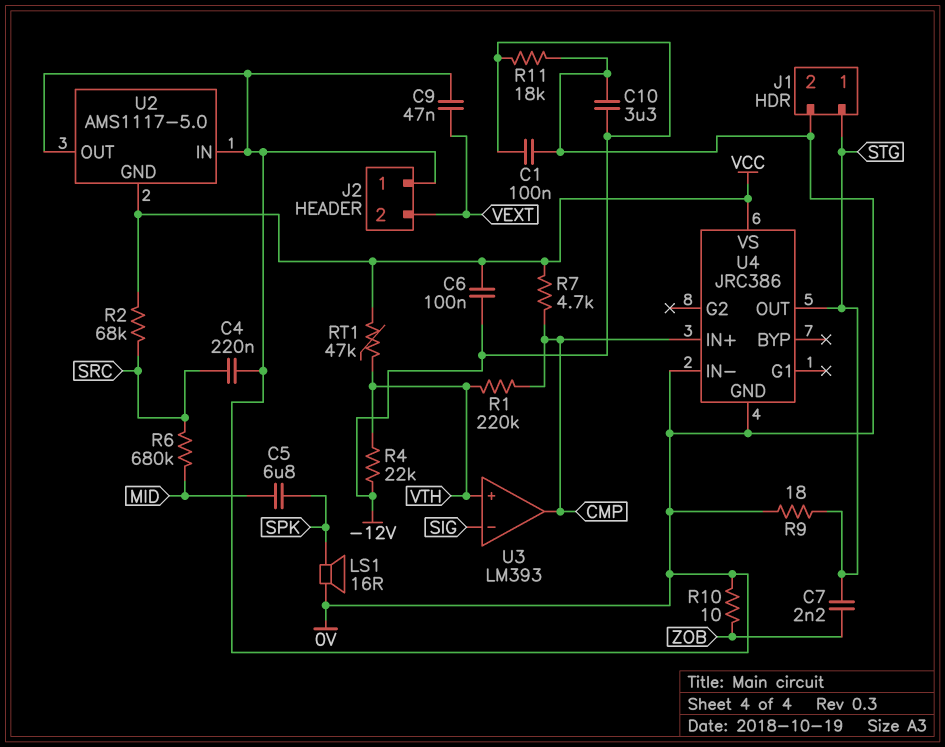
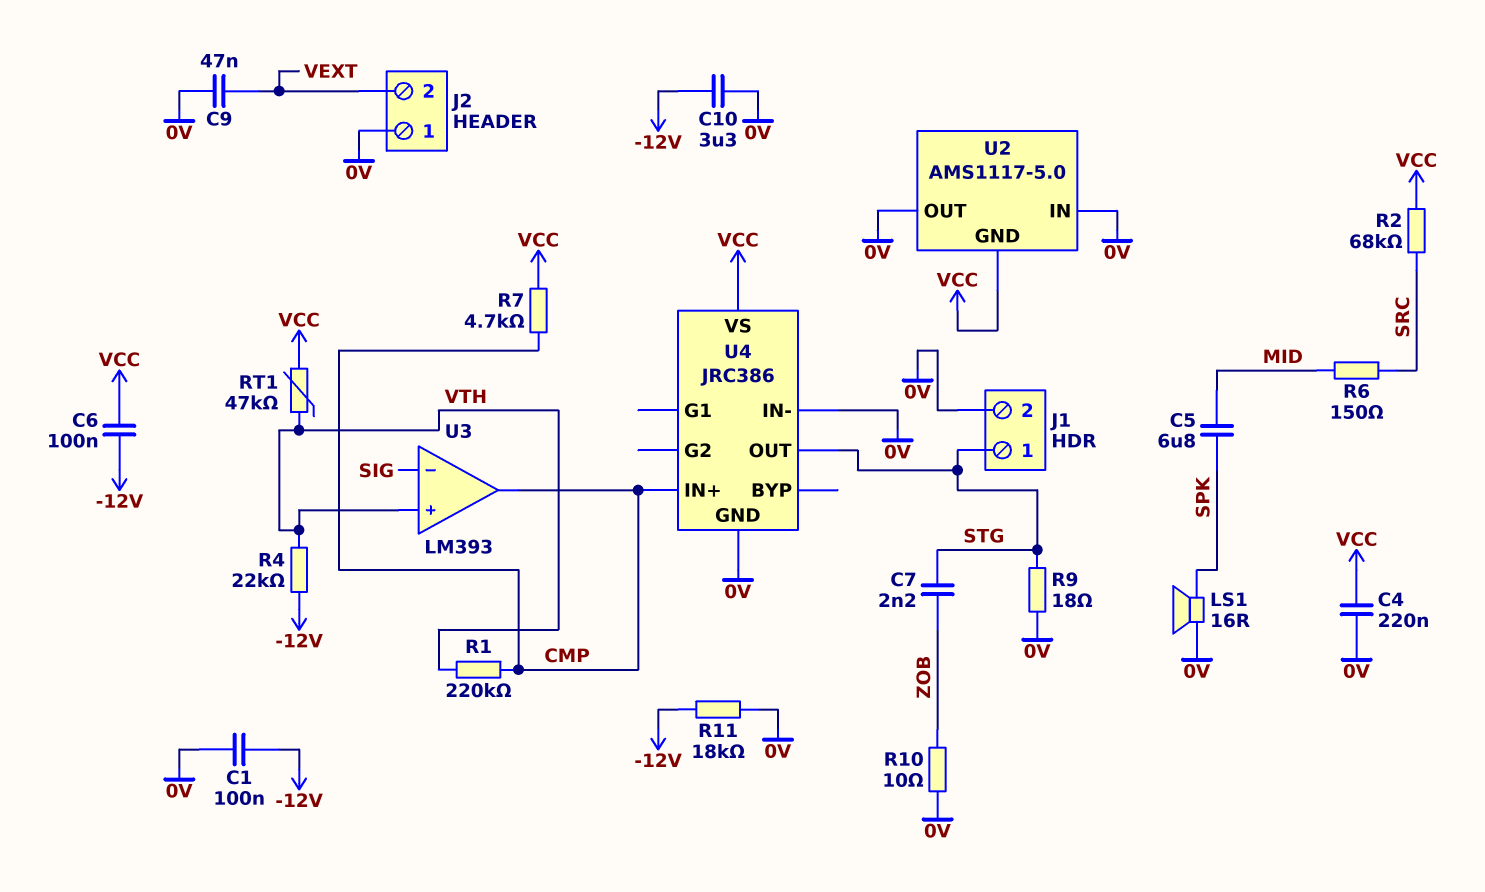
C4: 220nF (0V, SRC) -> 220nF (0V, VCC)
R6: 680k (MID, SRC) -> 150 (MID, SRC)

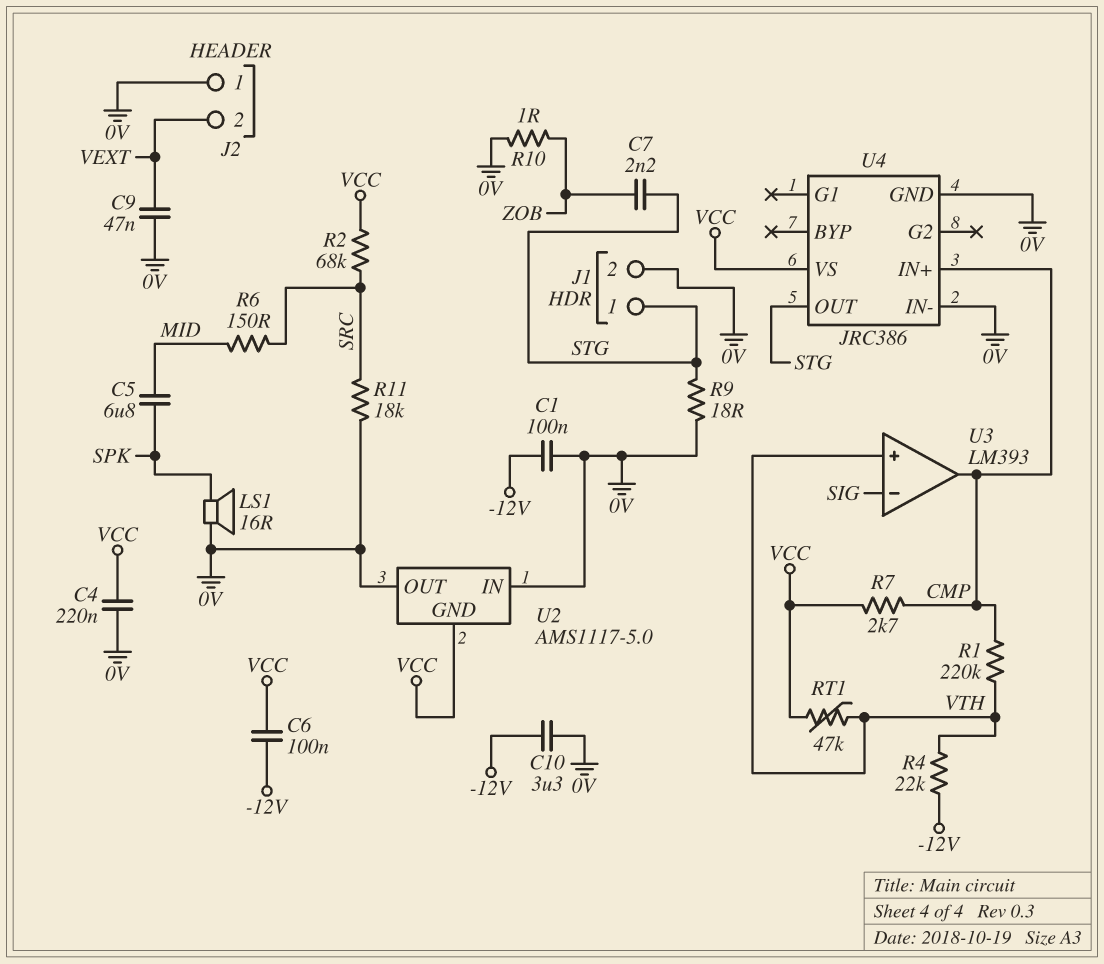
R7: 4.7k (CMP, VCC) -> 2.7k (CMP, VCC)
R10: 10 (0V, ZOB) -> 1 (0V, ZOB)
R11: 18k (-12V, 0V) -> 18k (0V, SRC)

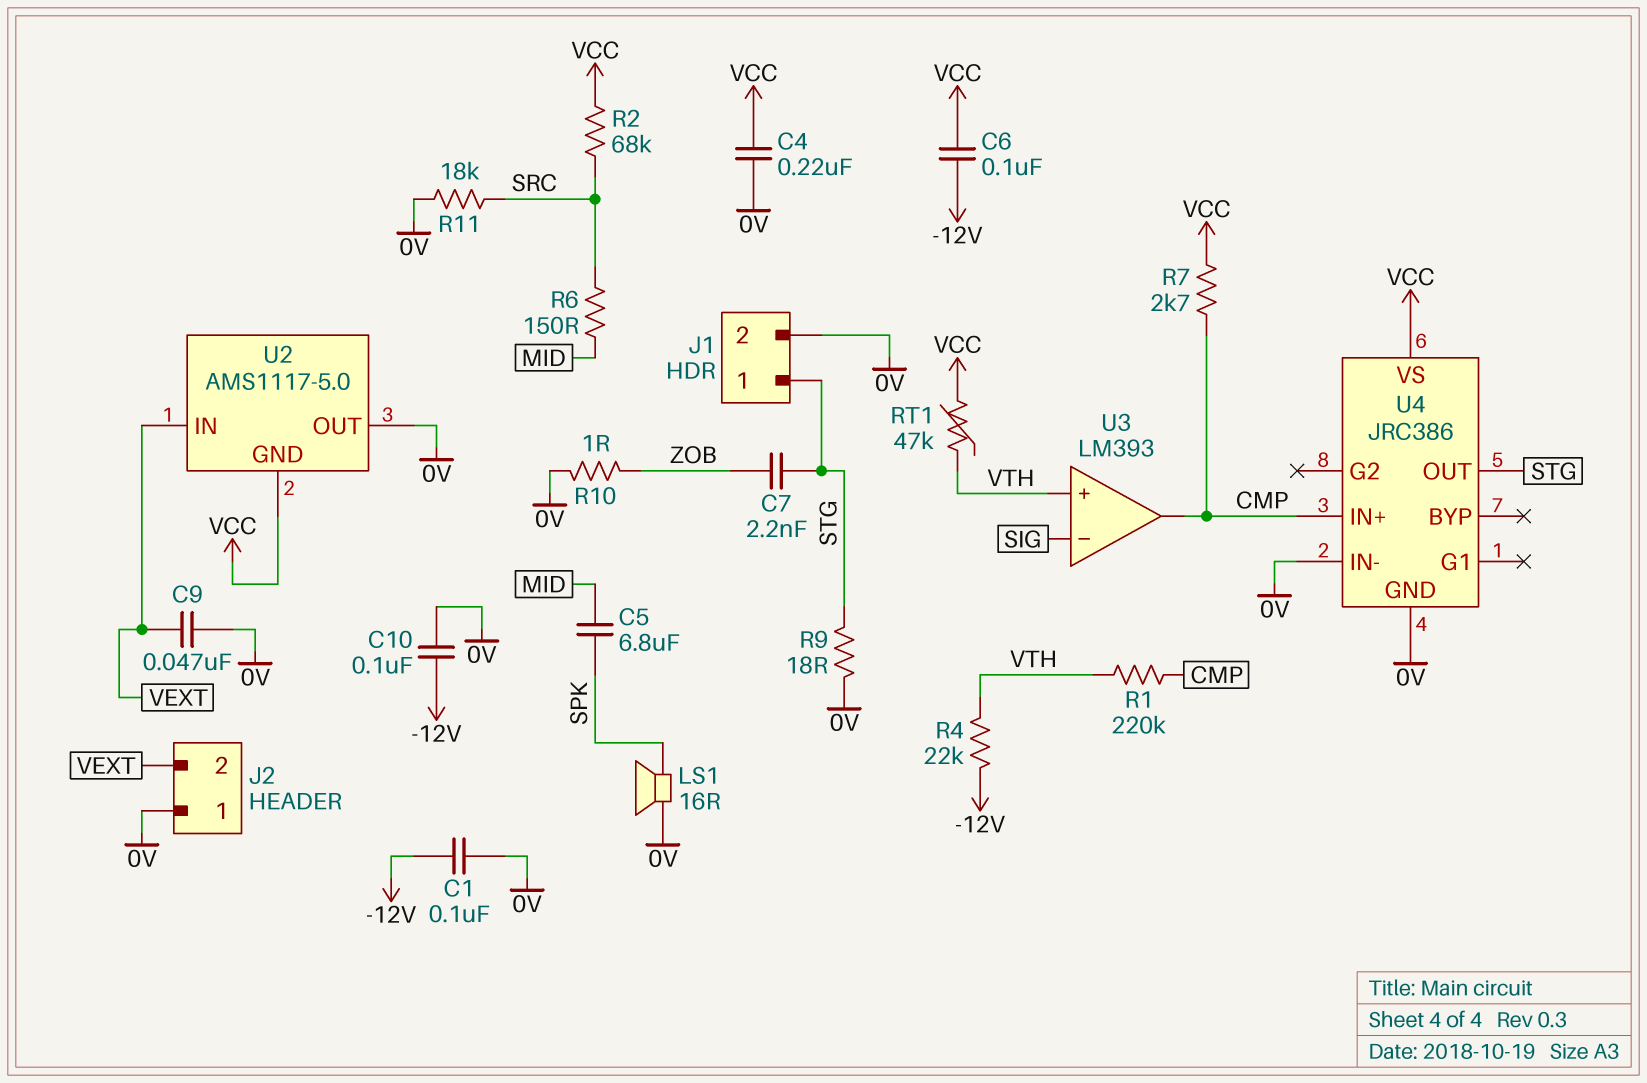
C10: 3.3uF (-12V, 0V) -> 100nF (-12V, 0V)
U2 pin IN: 0V -> VEXT

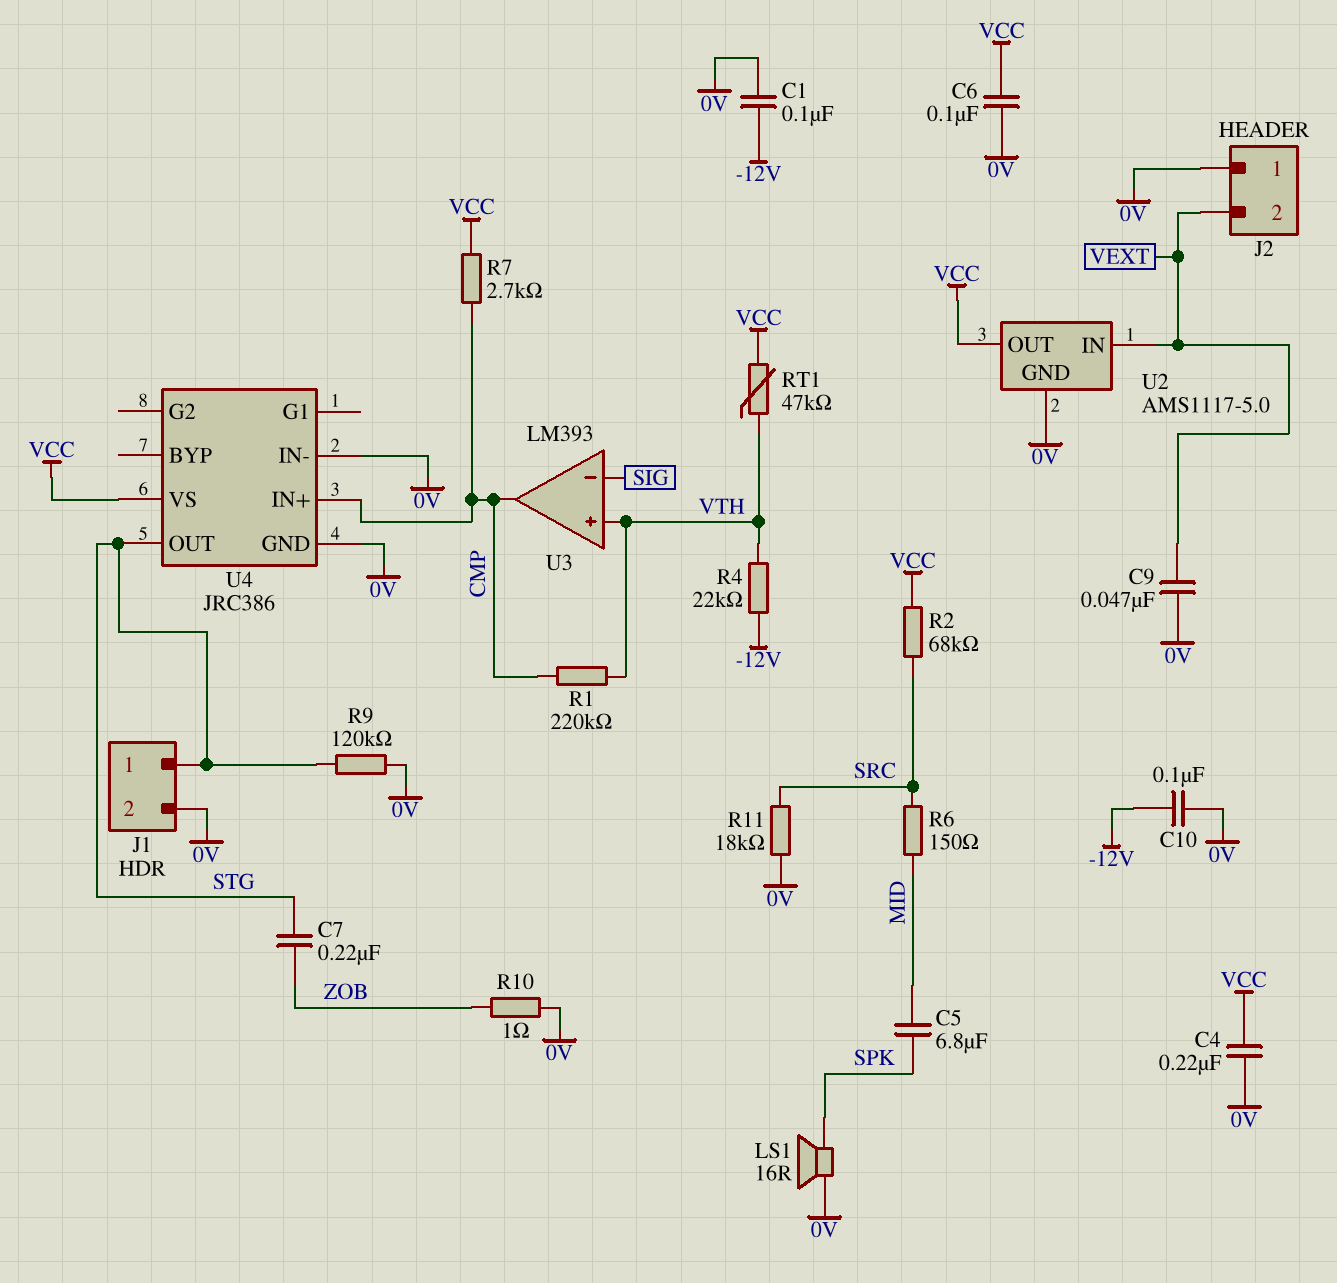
C6: 100nF (-12V, VCC) -> 100nF (0V, VCC)
C7: 2.2nF (STG, ZOB) -> 220nF (STG, ZOB)
R9: 18 (0V, STG) -> 120k (0V, STG)
U2 pin GND: VCC -> 0V
U2 pin OUT: 0V -> VCC

